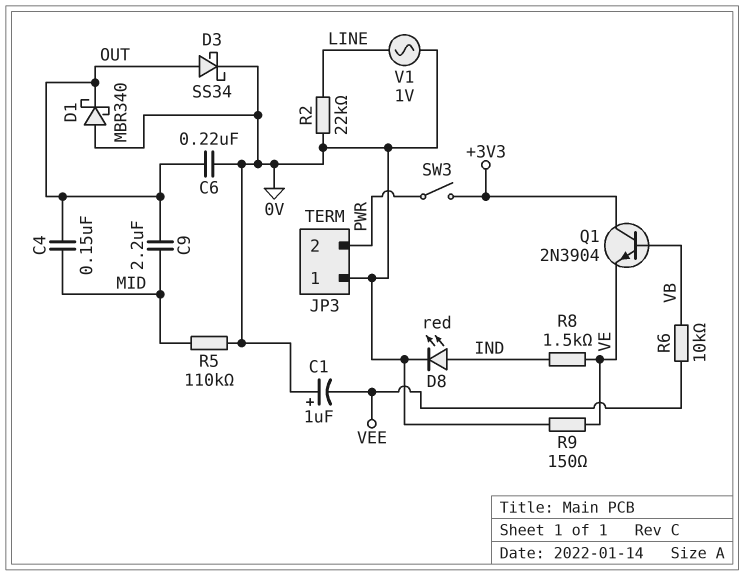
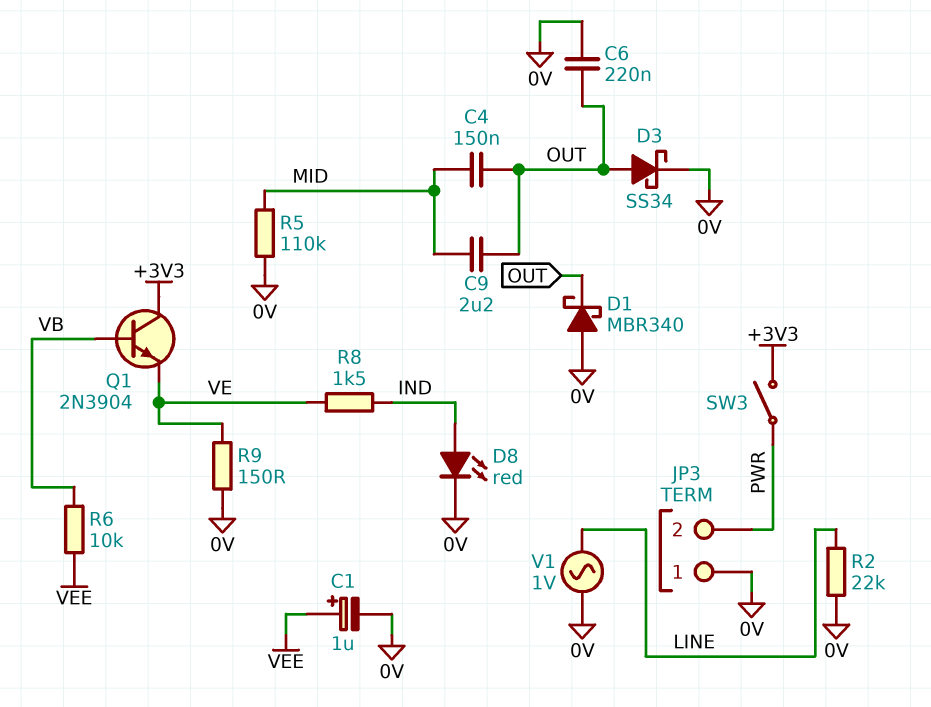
C1: 1uF (plus 0V, minus VEE) -> 1uF (plus VEE, minus 0V)

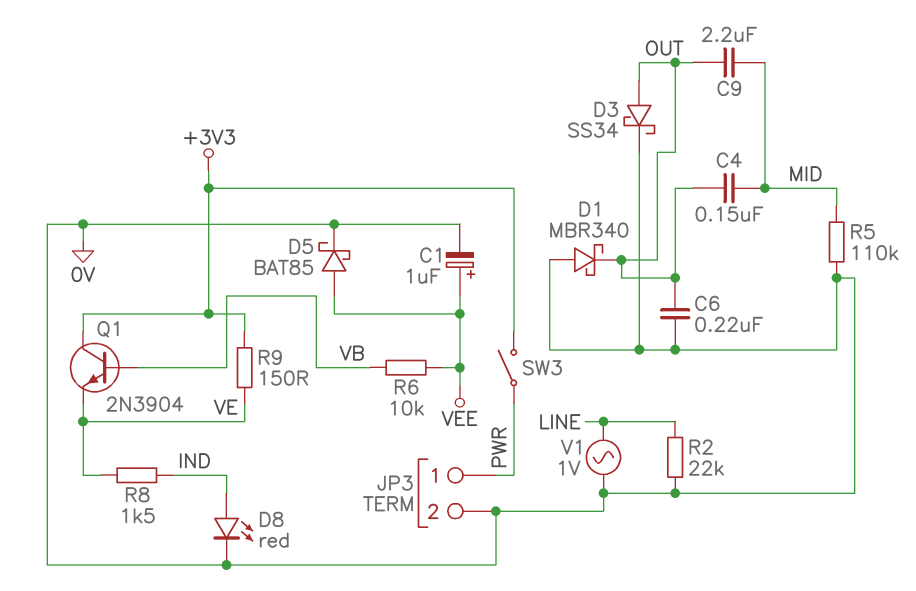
D5: none -> schottky BAT85 (A VEE, K 0V)
JP3 pin 1: 0V -> PWR
JP3 pin 2: PWR -> 0V
R9: 150 (0V, VE) -> 150 (+3V3, VE)

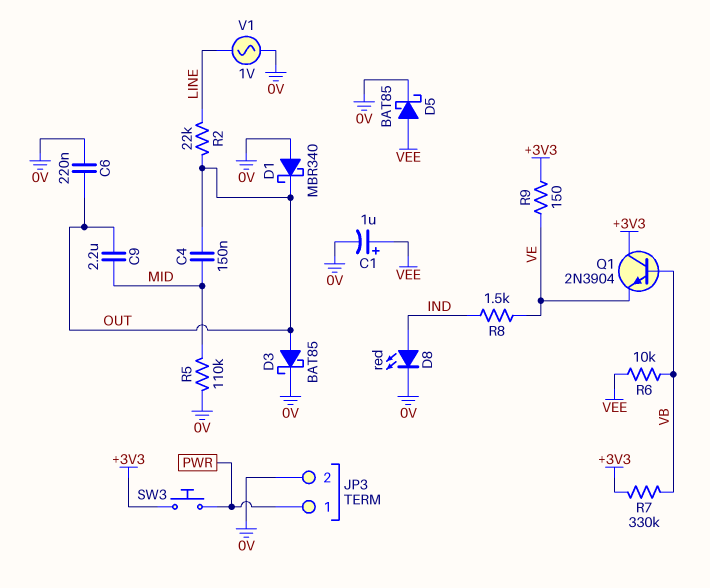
D3: schottky SS34 (A OUT, K 0V) -> schottky BAT85 (A OUT, K 0V)
R2: 22k (0V, LINE) -> 22k (LINE, OUT)
R7: none -> 330k (+3V3, VB)
SW3: switch (+3V3, PWR) -> button (+3V3, PWR)

